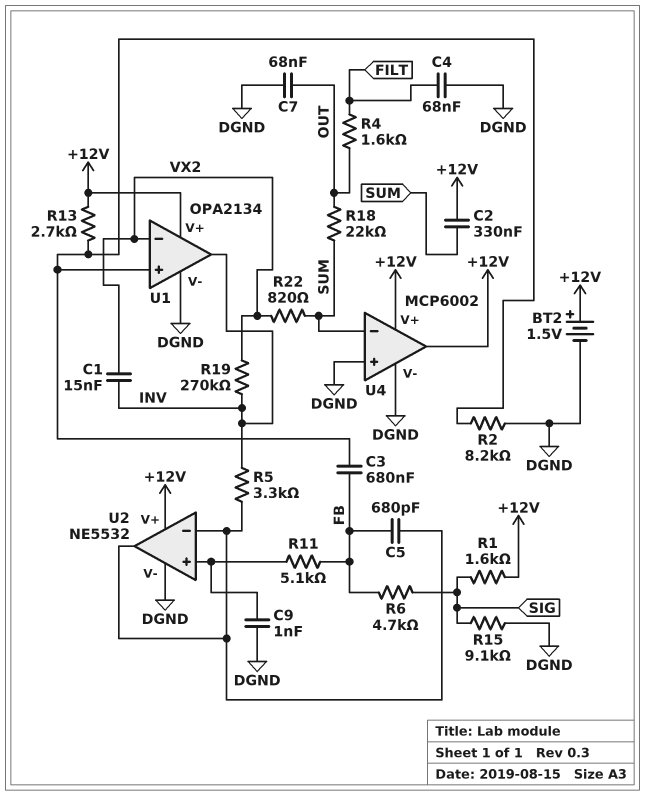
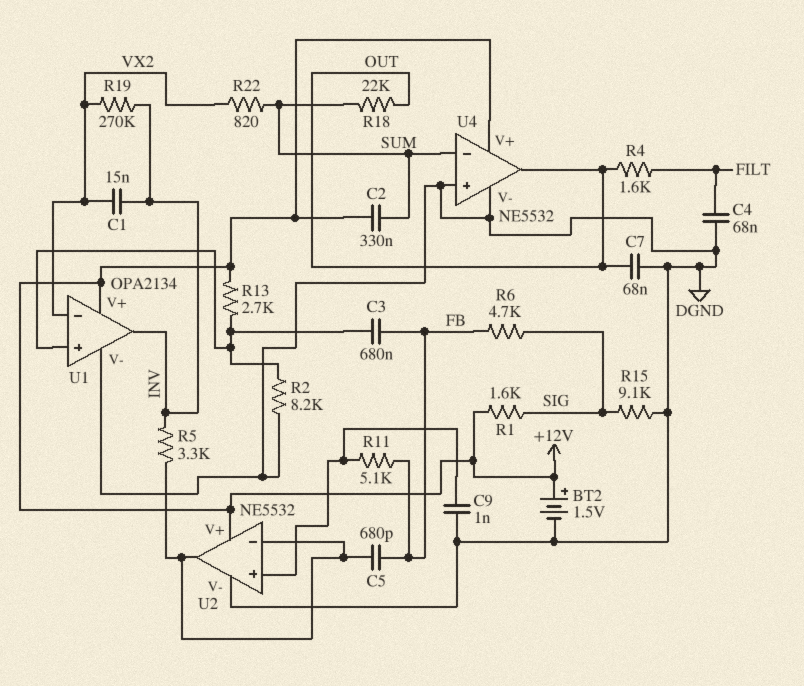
U4: MCP6002 -> NE5532
U4 pin out: +12V -> OUT

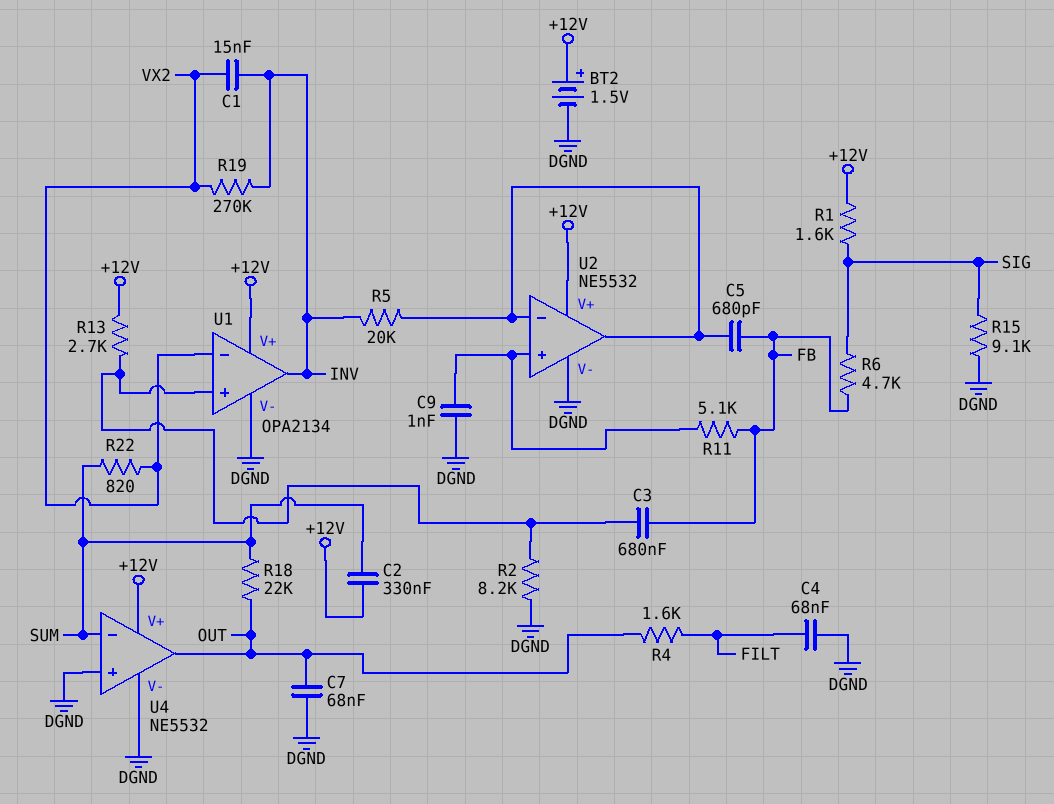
R5: 3.3k (INV, U2/in-) -> 20k (INV, U2/in-)

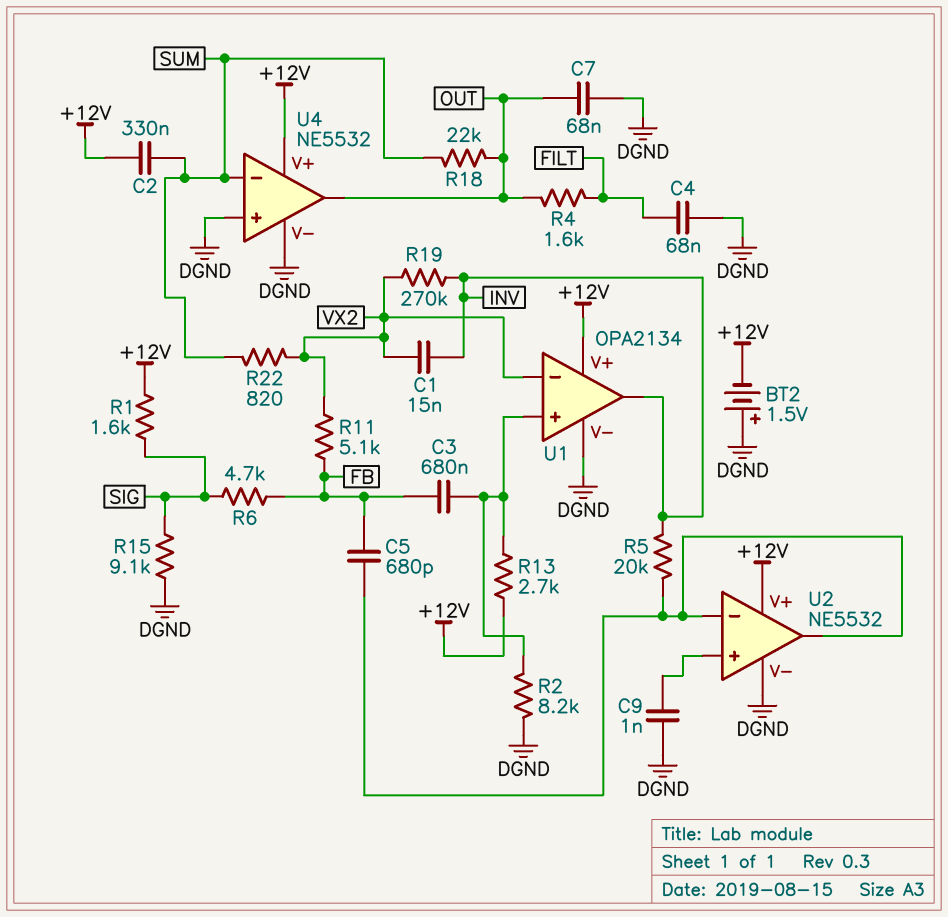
BT2: 1.5V (plus +12V, minus DGND) -> 1.5V (plus DGND, minus +12V)
R11: 5.1k (FB, U2/in+) -> 5.1k (FB, VX2)

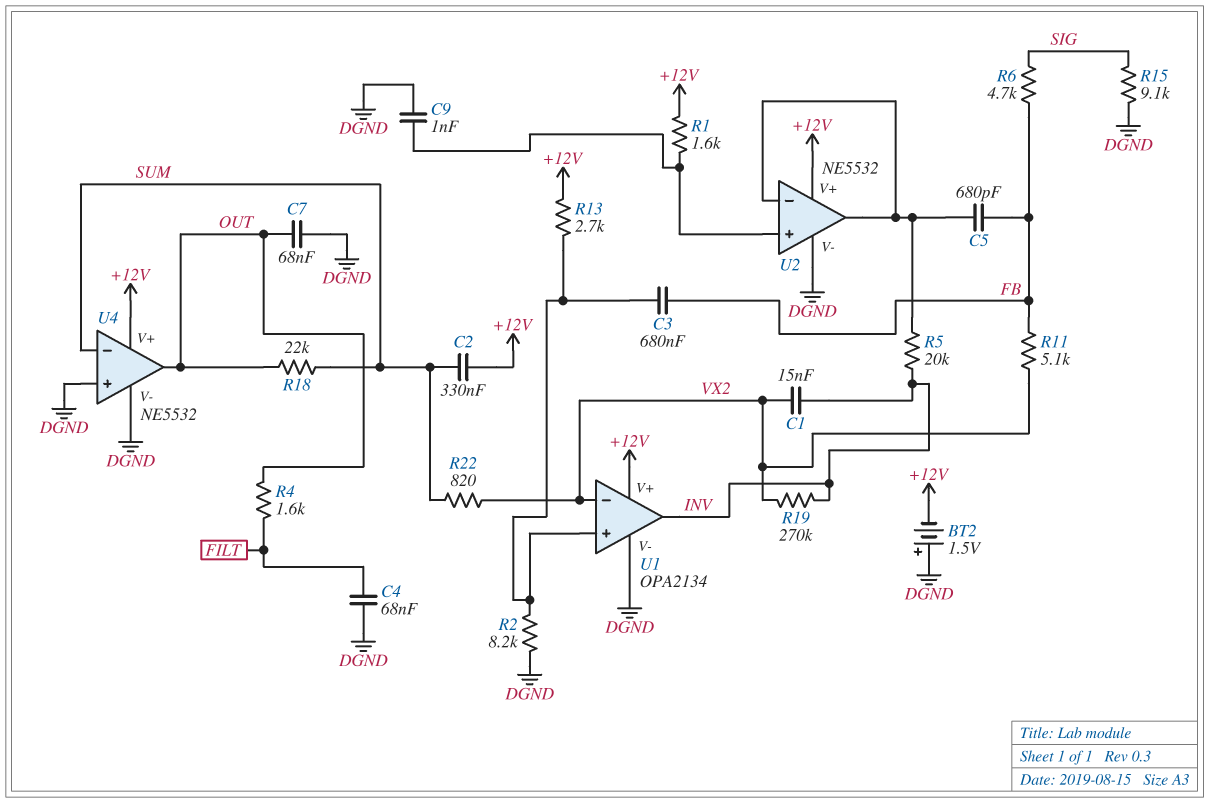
R1: 1.6k (+12V, SIG) -> 1.6k (+12V, U2/in+)

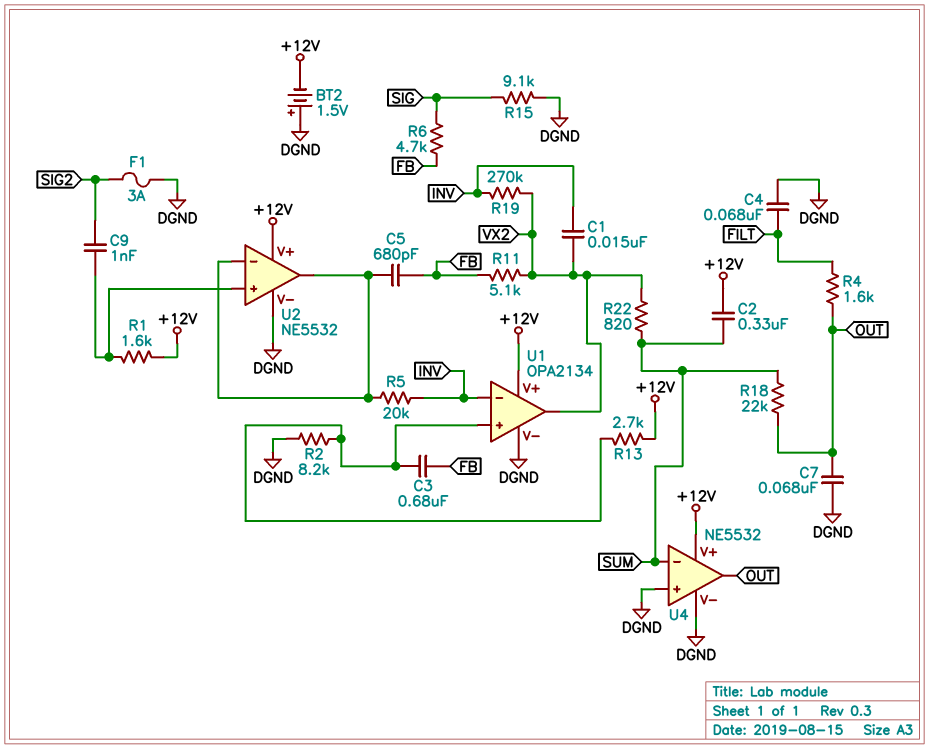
C9: 1nF (DGND, U2/in+) -> 1nF (SIG2, U2/in+)
F1: none -> 3A (DGND, SIG2)
U1 pin in-: VX2 -> INV
U1 pin out: INV -> VX2

